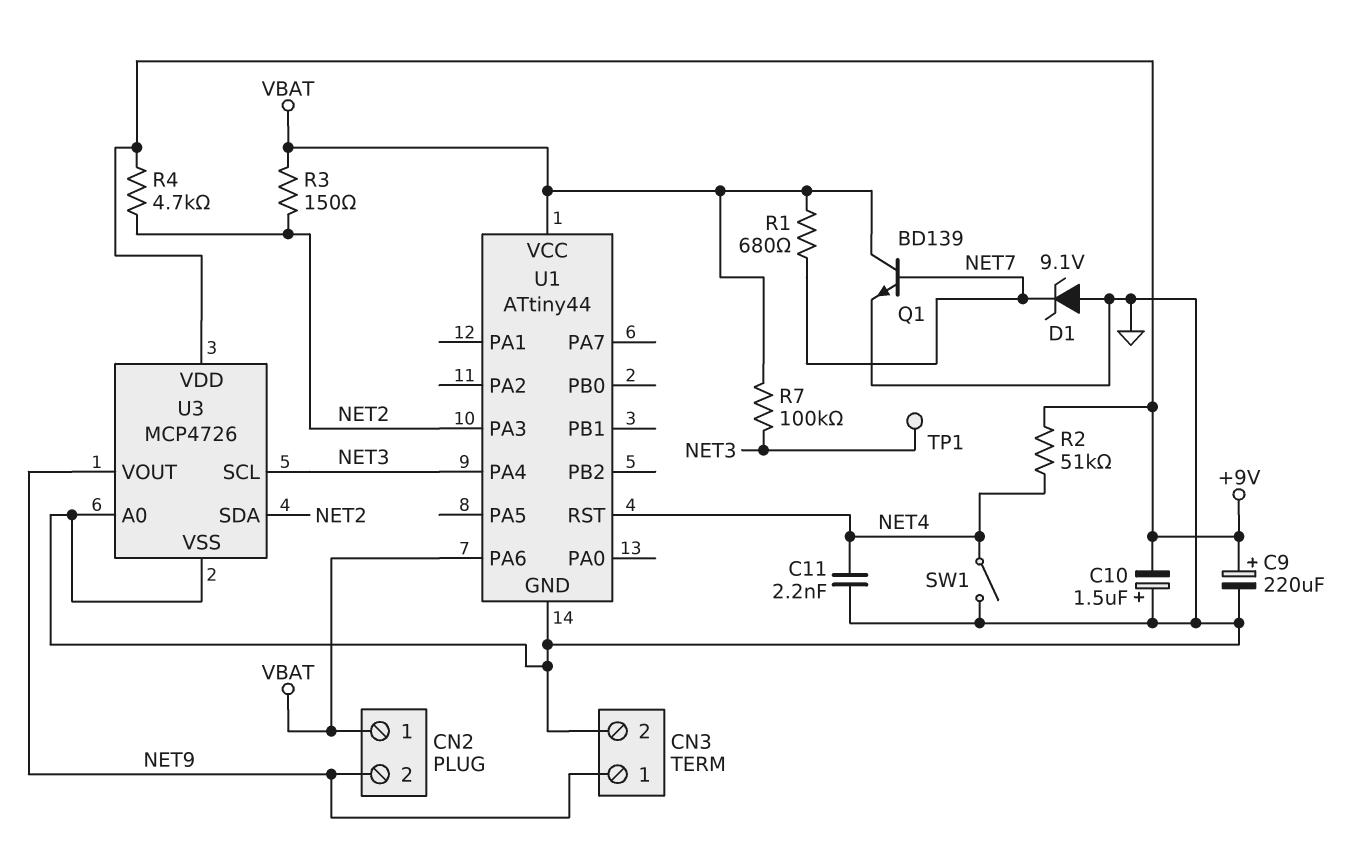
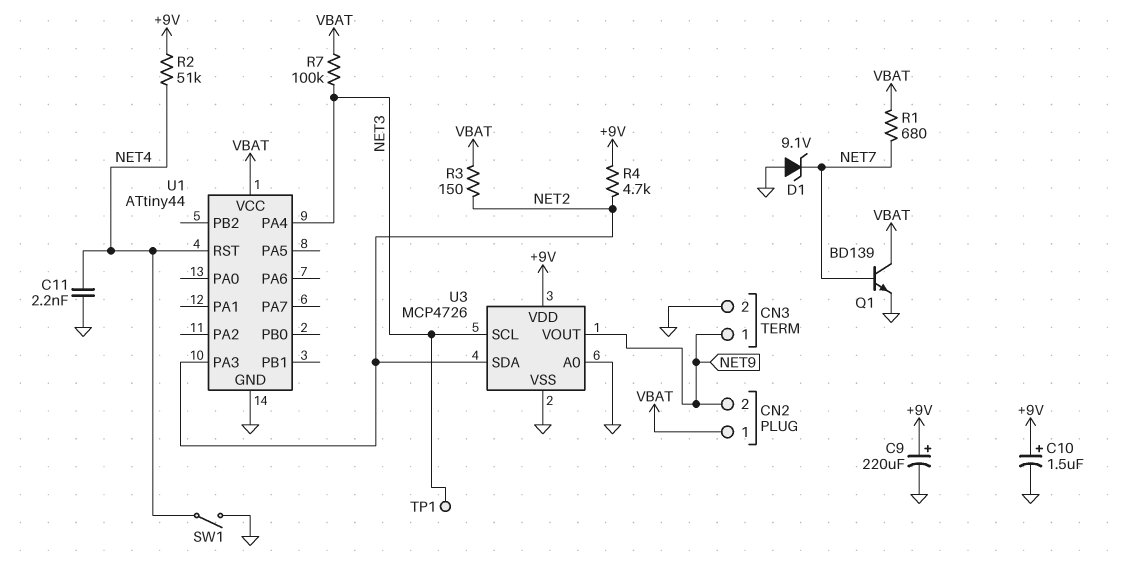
C10: 1.5uF (plus GND, minus +9V) -> 1.5uF (plus +9V, minus GND)
U1 pin PA6: VBAT -> none

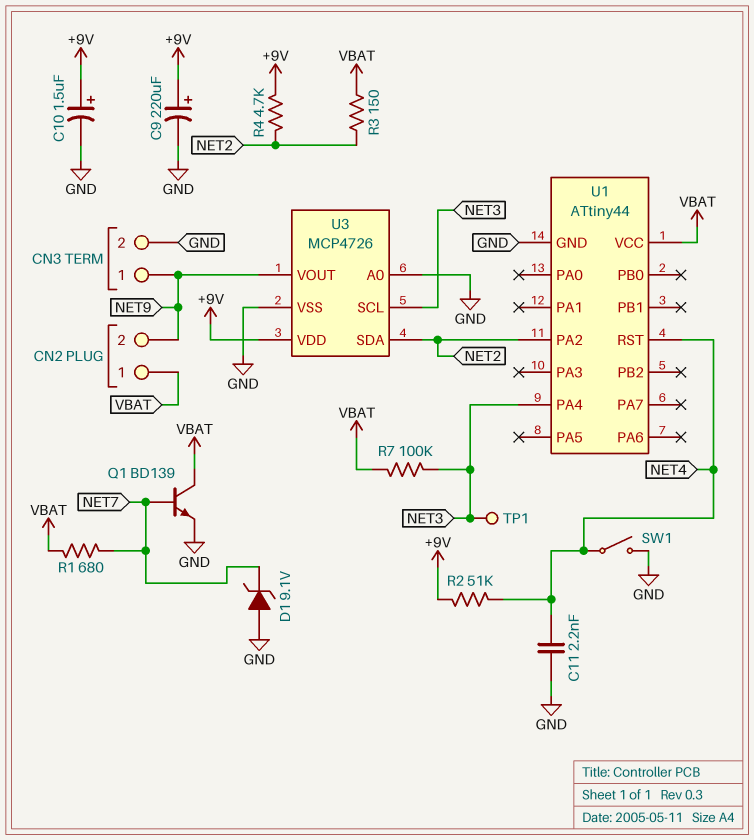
U1 pin PA2: none -> NET2
U1 pin PA3: NET2 -> none

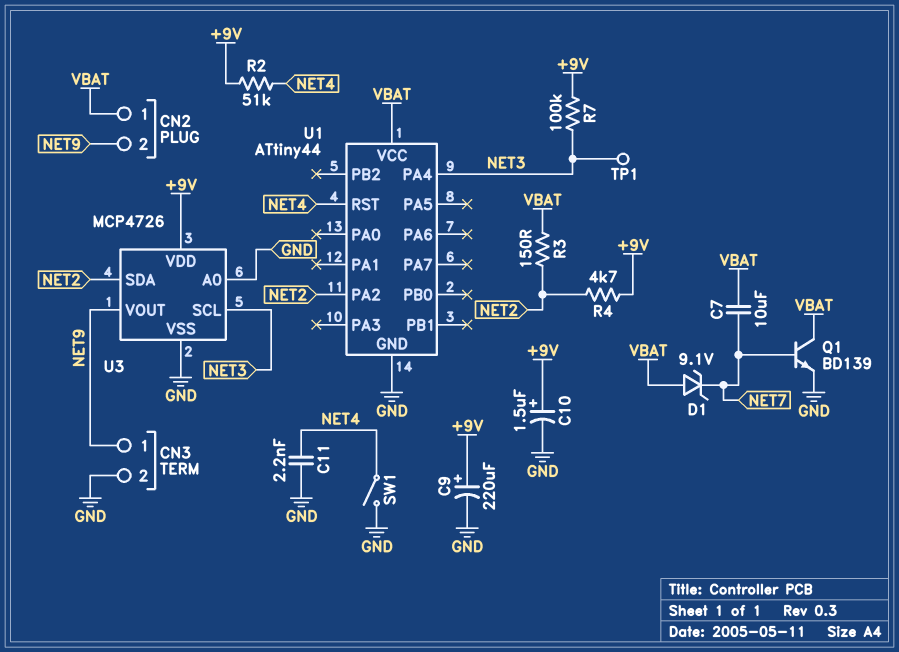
C7: none -> 10uF (NET7, VBAT)
D1: zener 9.1V (A GND, K NET7) -> zener 9.1V (A VBAT, K NET7)
R1: 680 (NET7, VBAT) -> none
R7: 100k (NET3, VBAT) -> 100k (+9V, NET3)

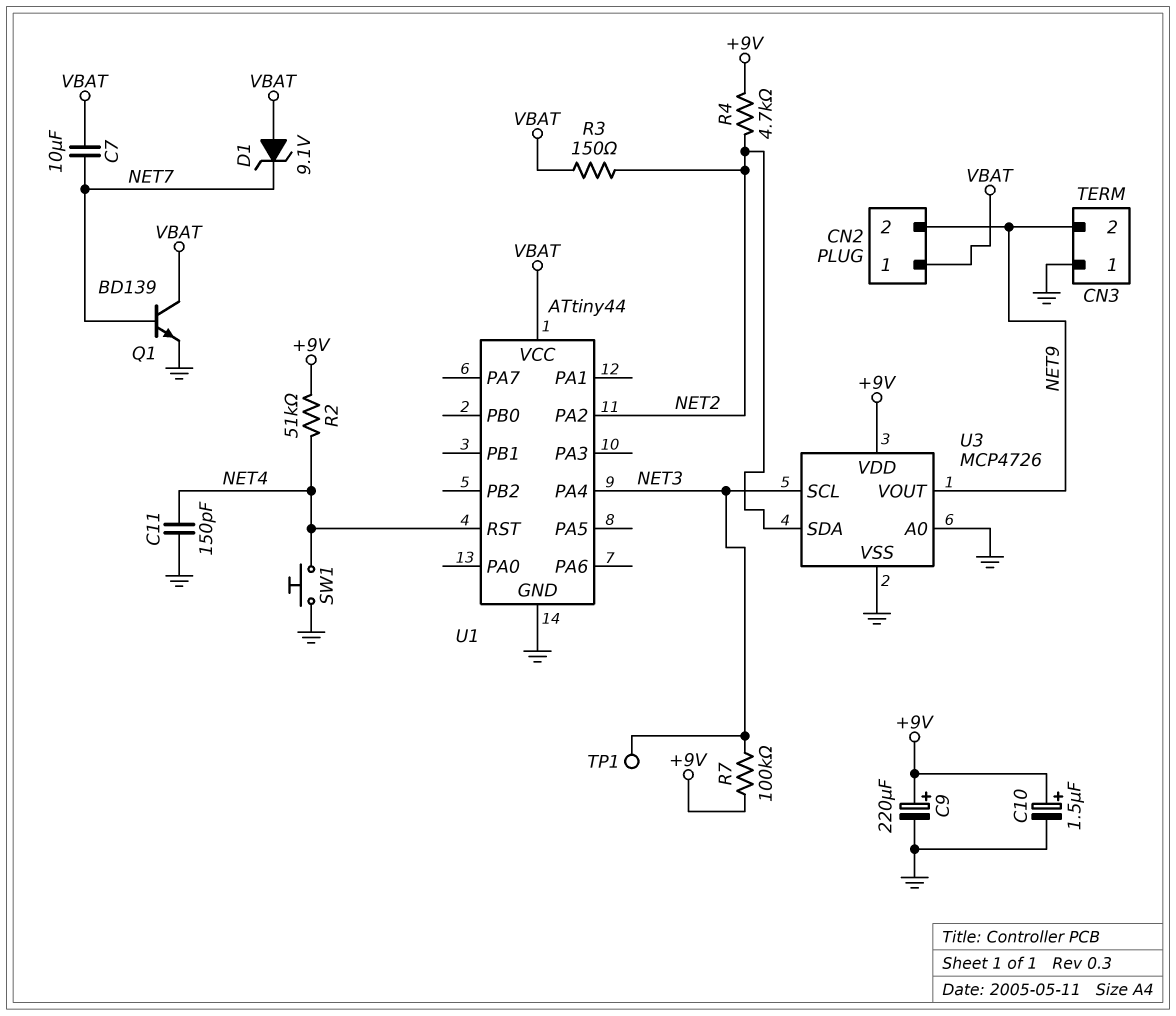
C11: 2.2nF (GND, NET4) -> 150pF (GND, NET4)
CN3 pin 1: NET9 -> GND
CN3 pin 2: GND -> NET9
SW1: switch (GND, NET4) -> button (GND, NET4)

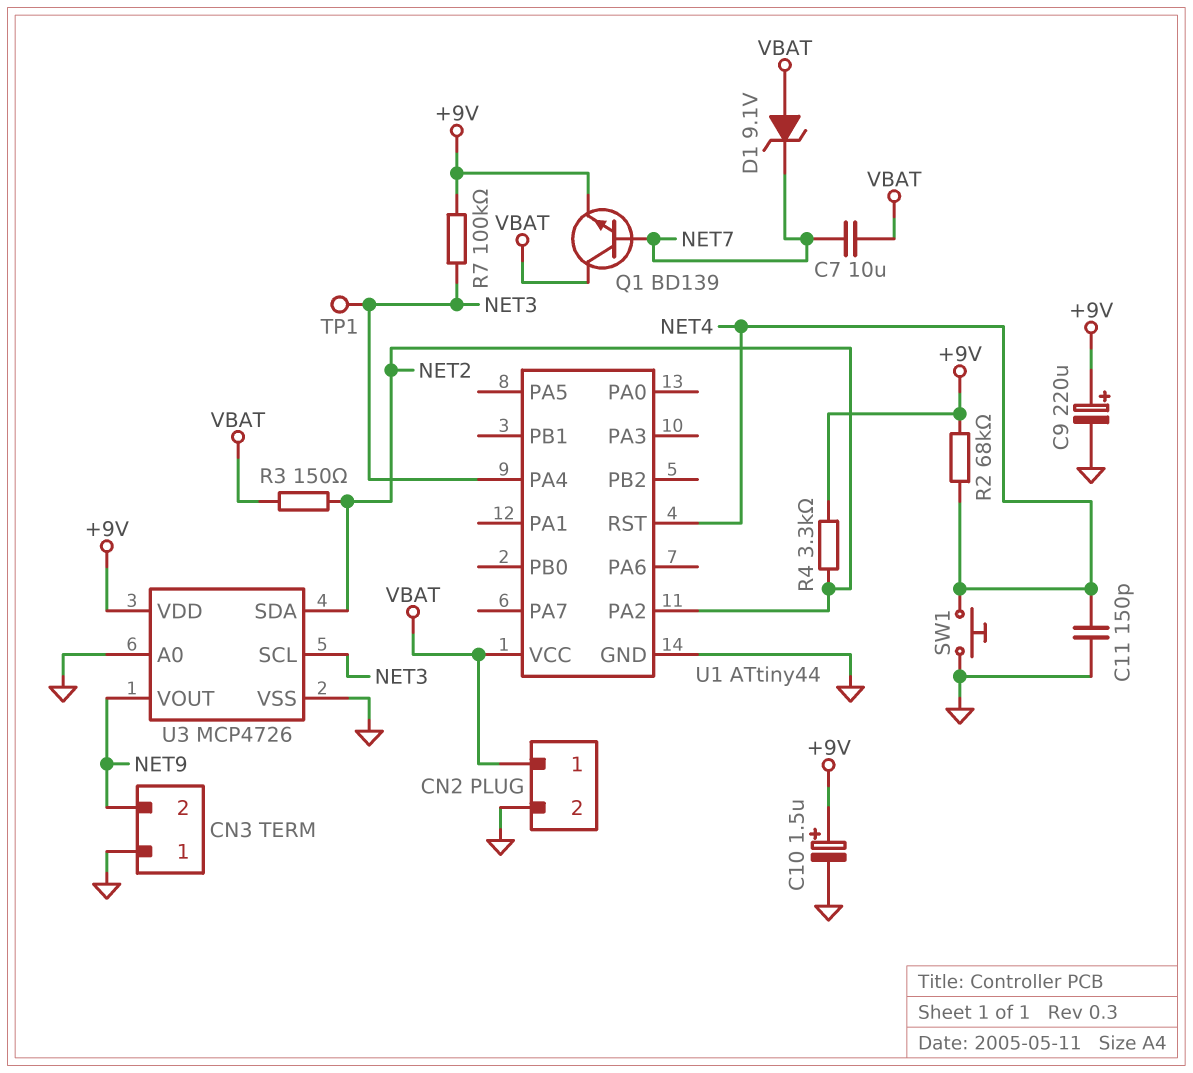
CN2 pin 2: NET9 -> GND
Q1: NPN BD139 (B NET7, C VBAT, E GND) -> NPN BD139 (B NET7, C VBAT, E +9V)
R2: 51k (+9V, NET4) -> 68k (+9V, NET4)
R4: 4.7k (+9V, NET2) -> 3.3k (+9V, NET2)

